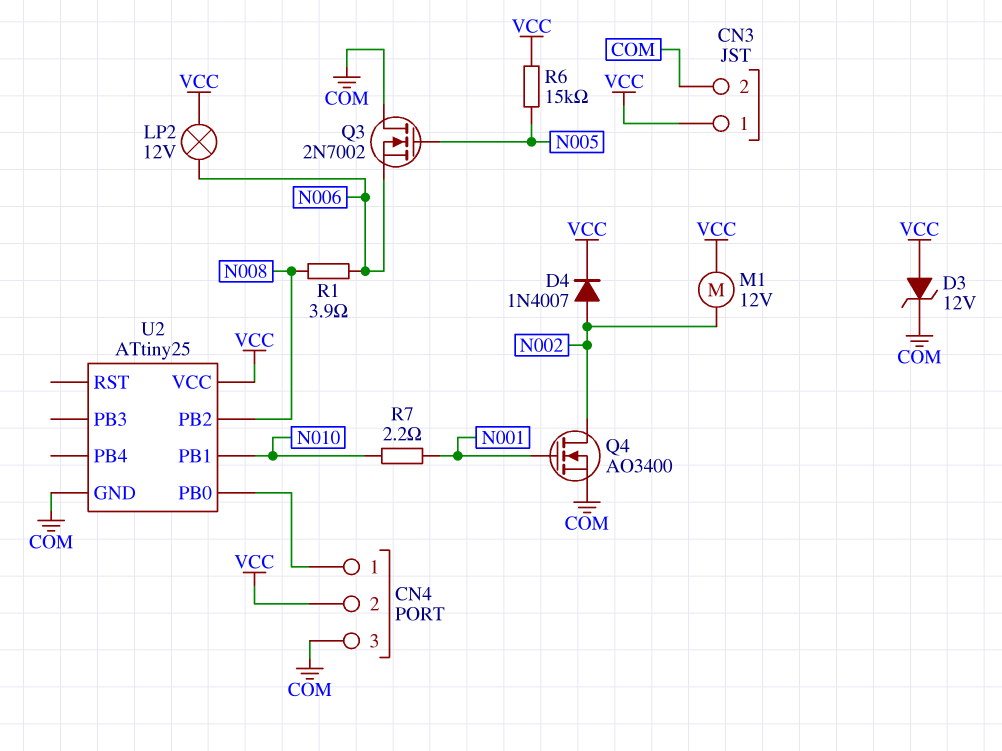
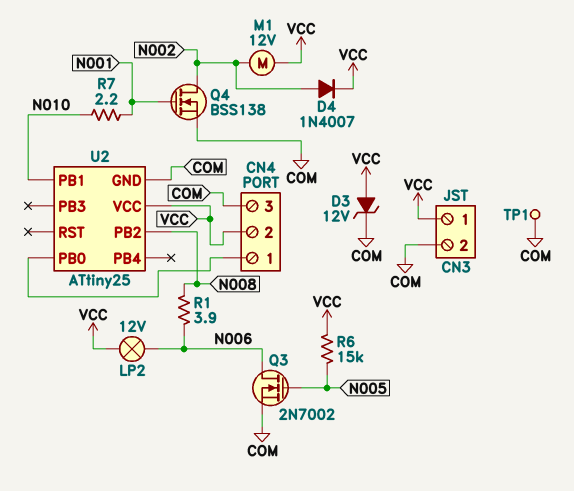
Q3: NMOS 2N7002 (G N005, D COM, S N006) -> NMOS 2N7002 (G N005, D N006, S COM)
Q4: NMOS AO3400 (G N001, D N002, S COM) -> NMOS BSS138 (G N001, D N002, S COM)
TP1: none -> test point (COM)

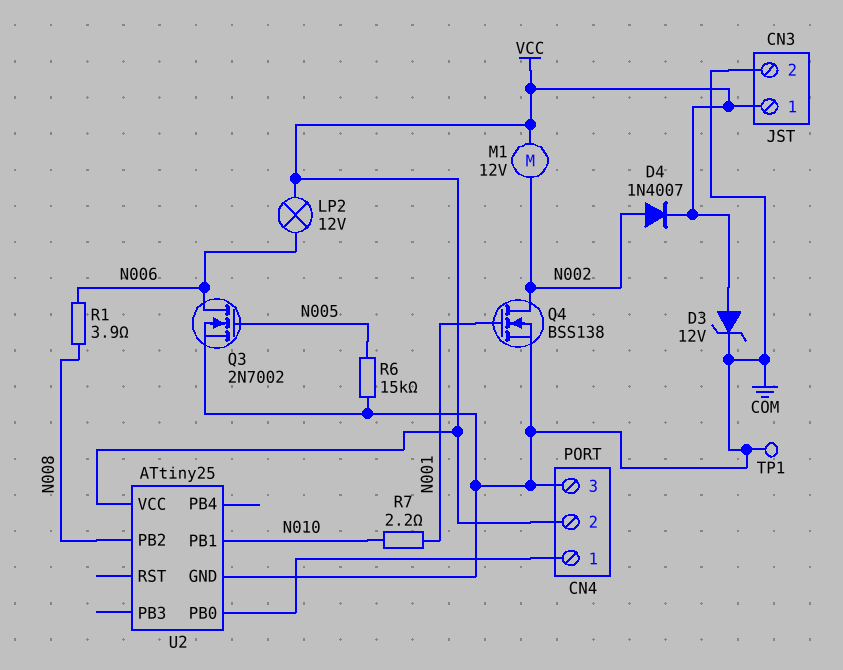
R6: 15k (N005, VCC) -> 15k (COM, N005)

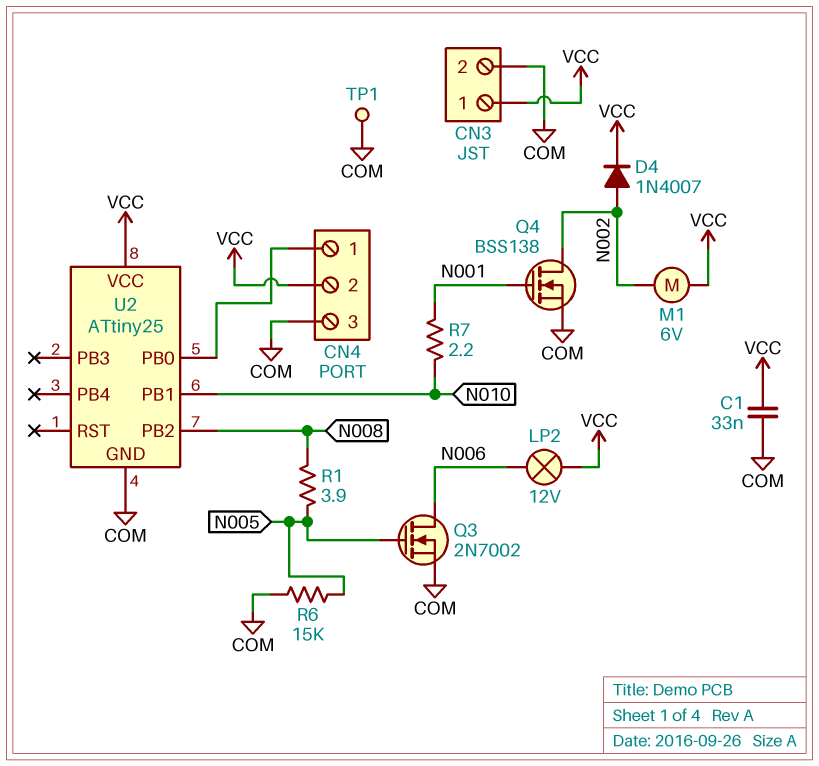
C1: none -> 33nF (COM, VCC)
D3: zener 12V (A VCC, K COM) -> none
M1: motor 12V (N002, VCC) -> motor 6V (N002, VCC)
R1: 3.9 (N006, N008) -> 3.9 (N005, N008)

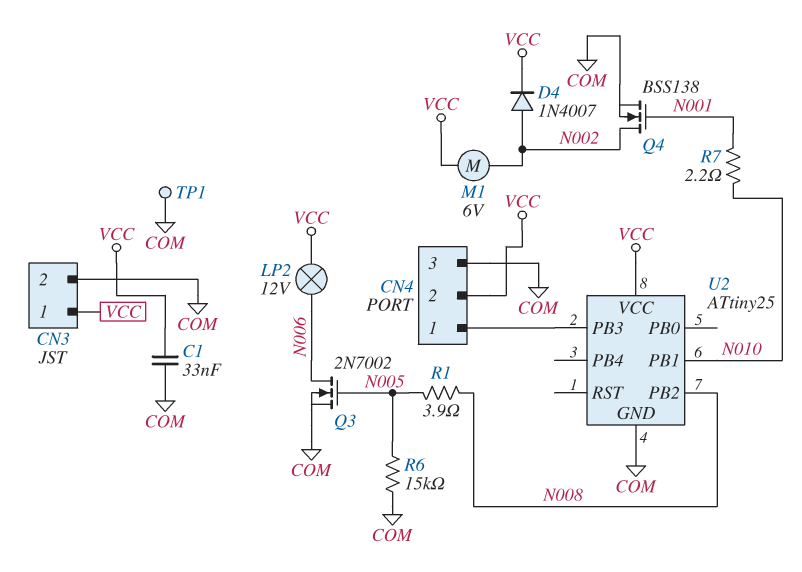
U2 pin PB0: CN4/1 -> none
U2 pin PB3: none -> CN4/1

